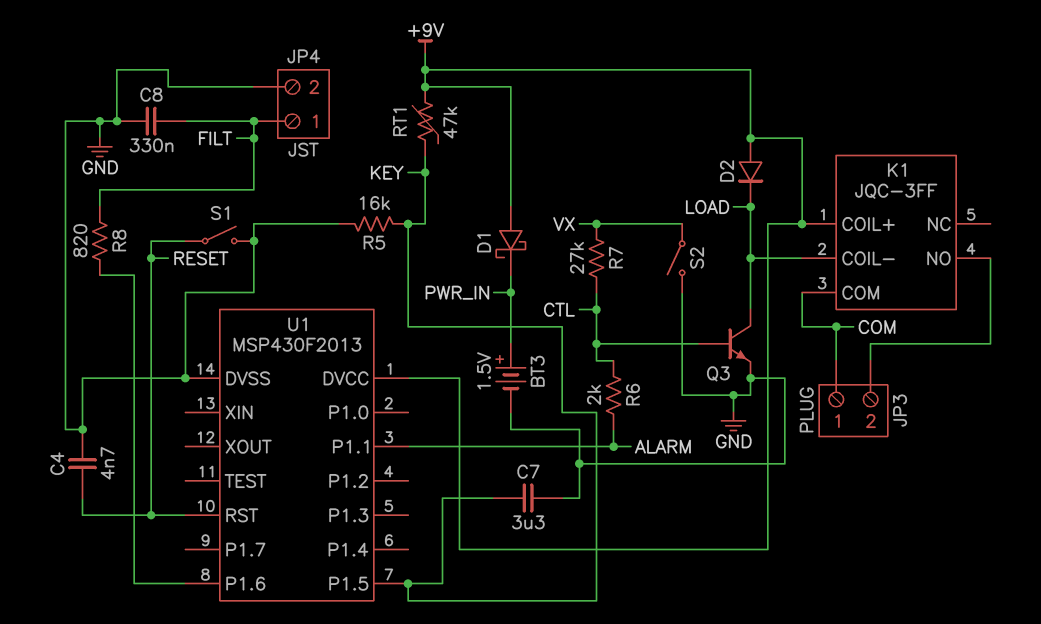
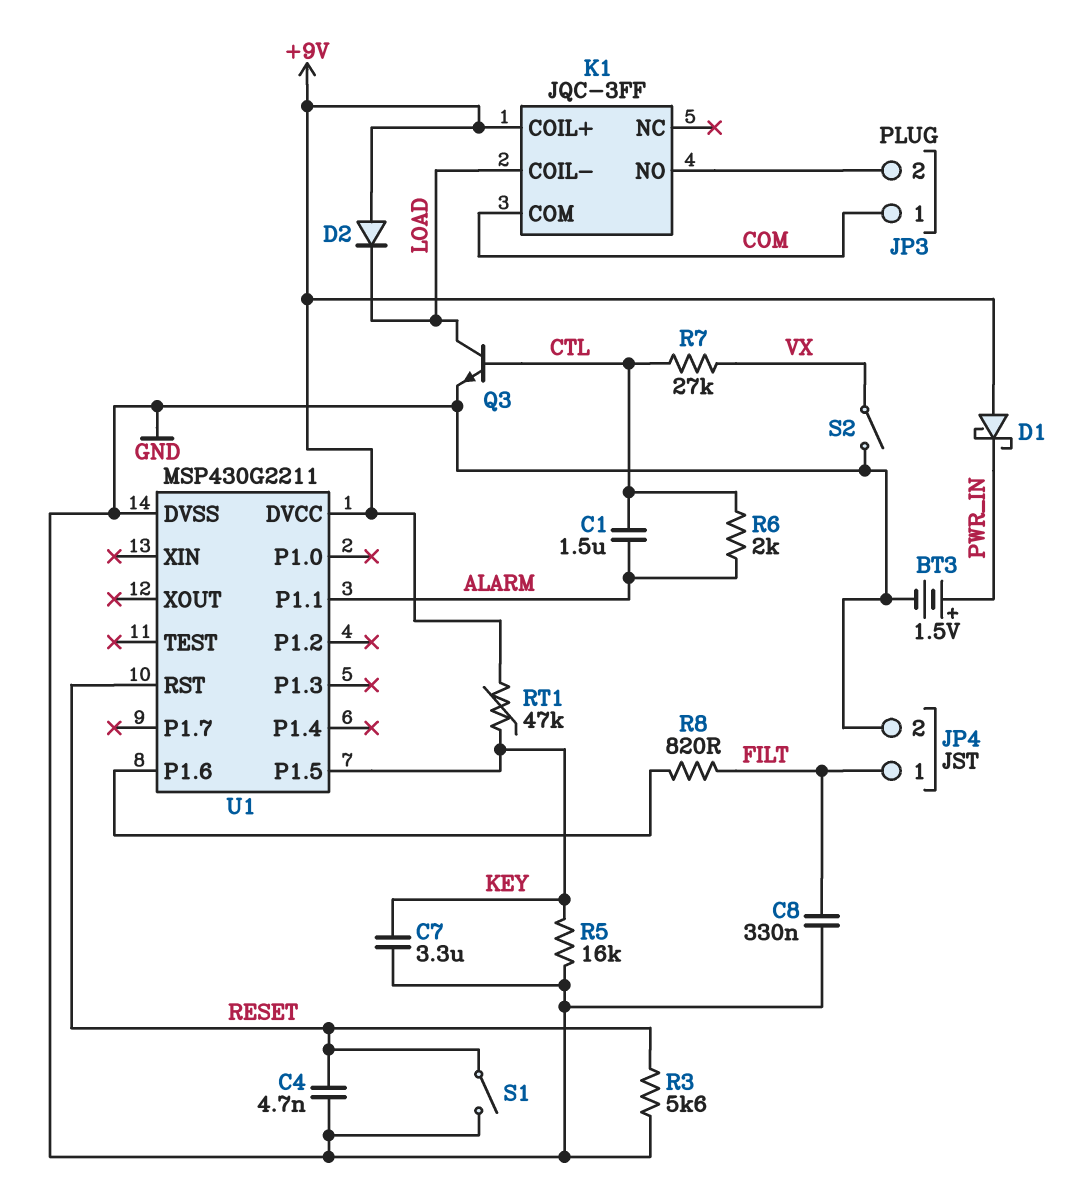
C1: none -> 1.5uF (ALARM, CTL)
R3: none -> 5.6k (GND, RESET)
U1: MSP430F2013 -> MSP430G2211

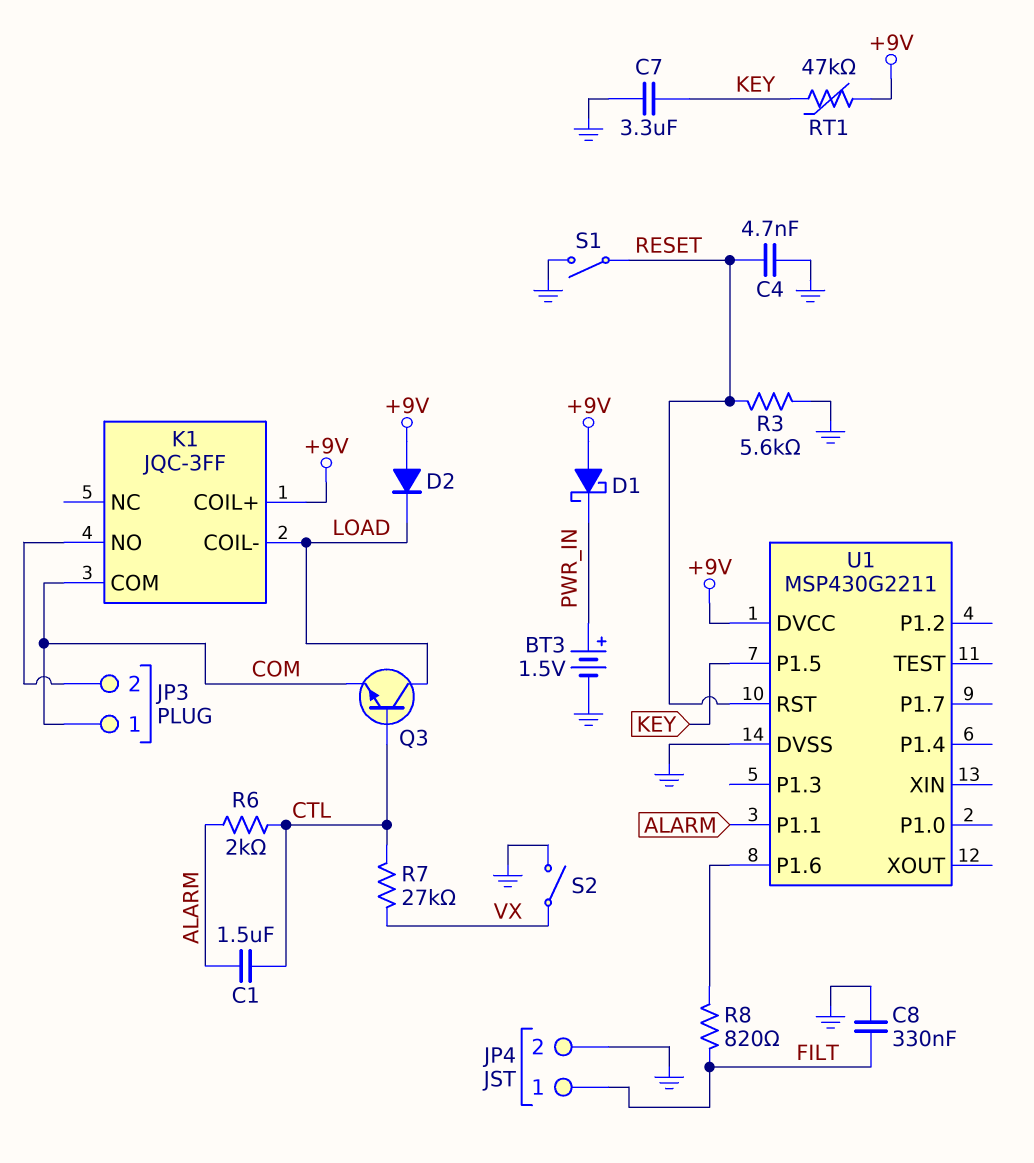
Q3: NPN (B CTL, C LOAD, E GND) -> NPN (B CTL, C LOAD, E COM)
R5: 16k (GND, KEY) -> none

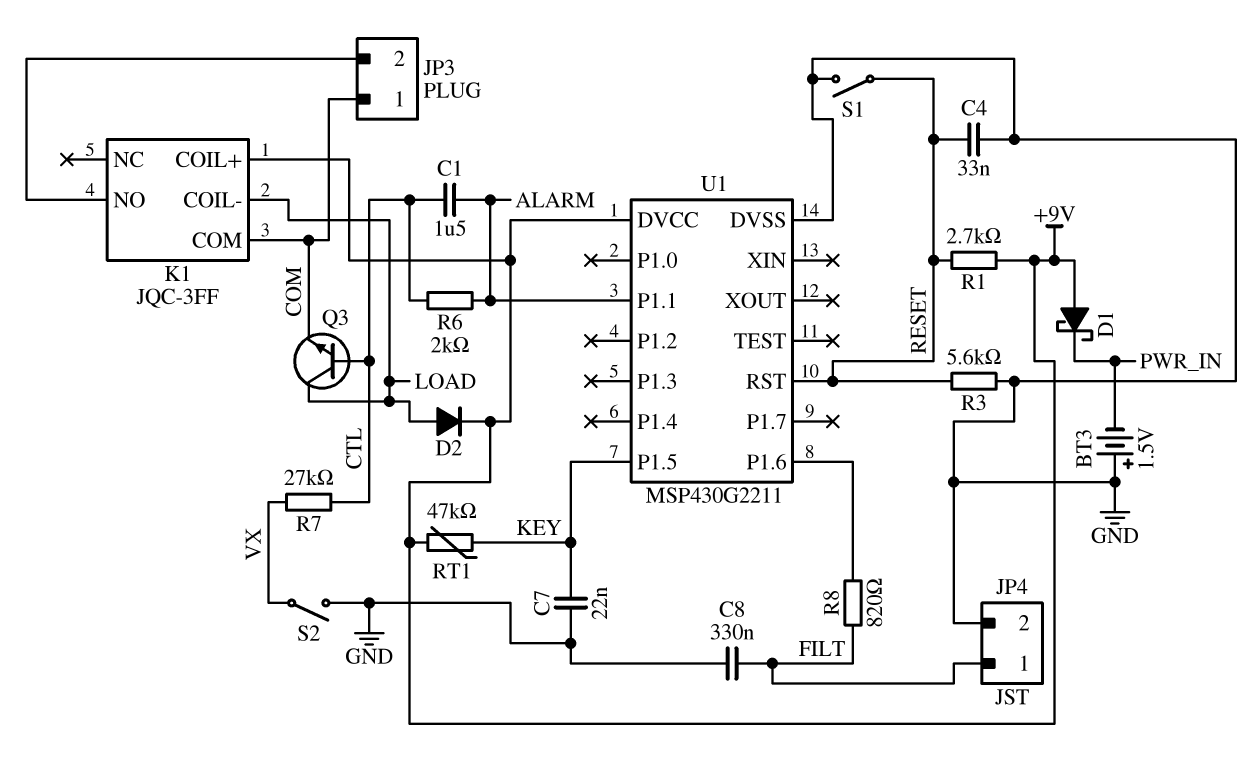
BT3: 1.5V (plus PWR_IN, minus GND) -> 1.5V (plus GND, minus PWR_IN)
C4: 4.7nF (GND, RESET) -> 33nF (GND, RESET)
C7: 3.3uF (GND, KEY) -> 22nF (GND, KEY)
D2: diode (A +9V, K LOAD) -> diode (A LOAD, K +9V)
R1: none -> 2.7k (+9V, RESET)

